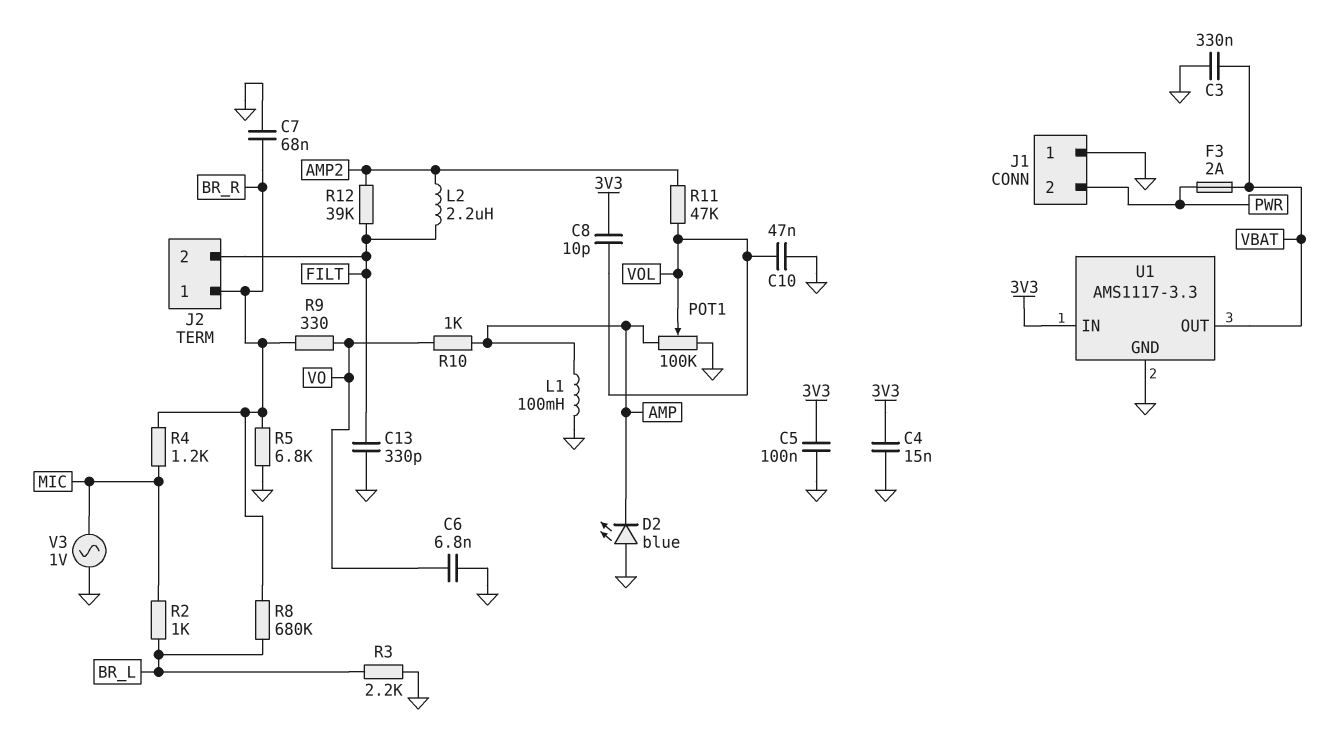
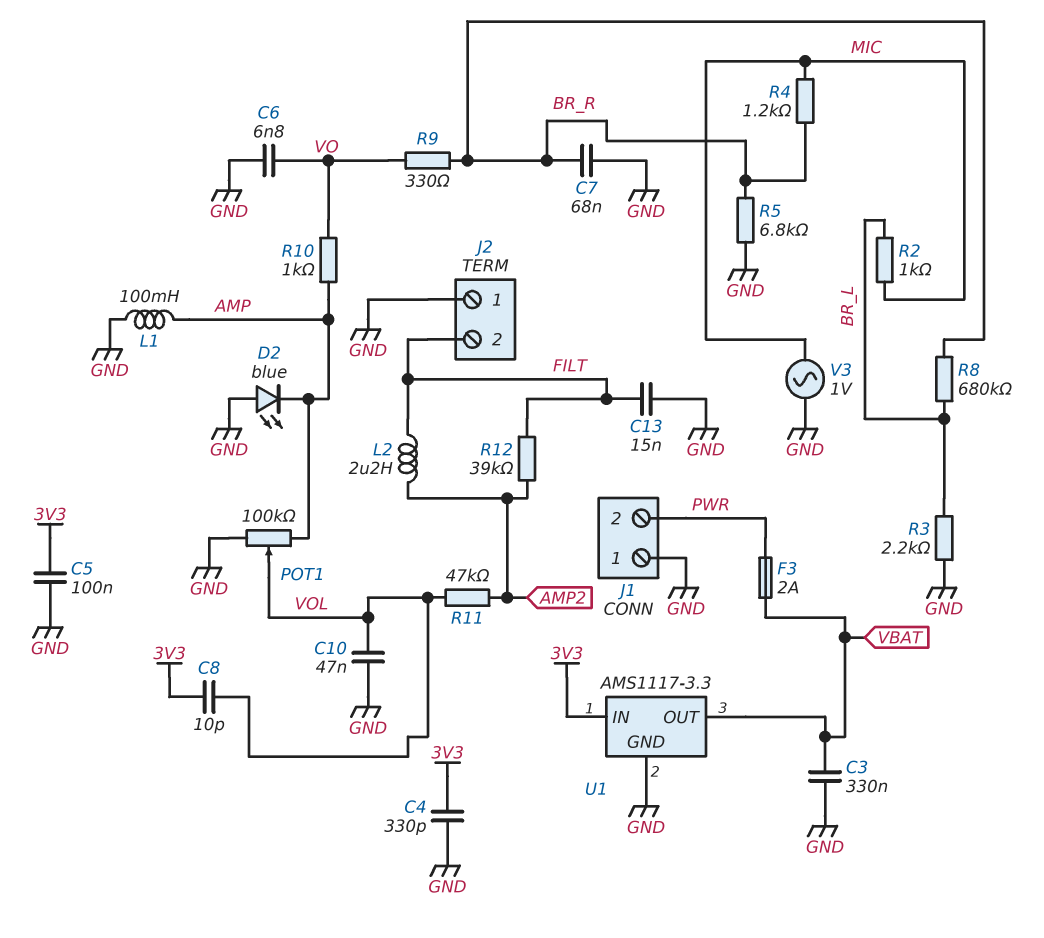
C4: 15nF (3V3, GND) -> 330pF (3V3, GND)
C13: 330pF (FILT, GND) -> 15nF (FILT, GND)
J2 pin 1: BR_R -> GND

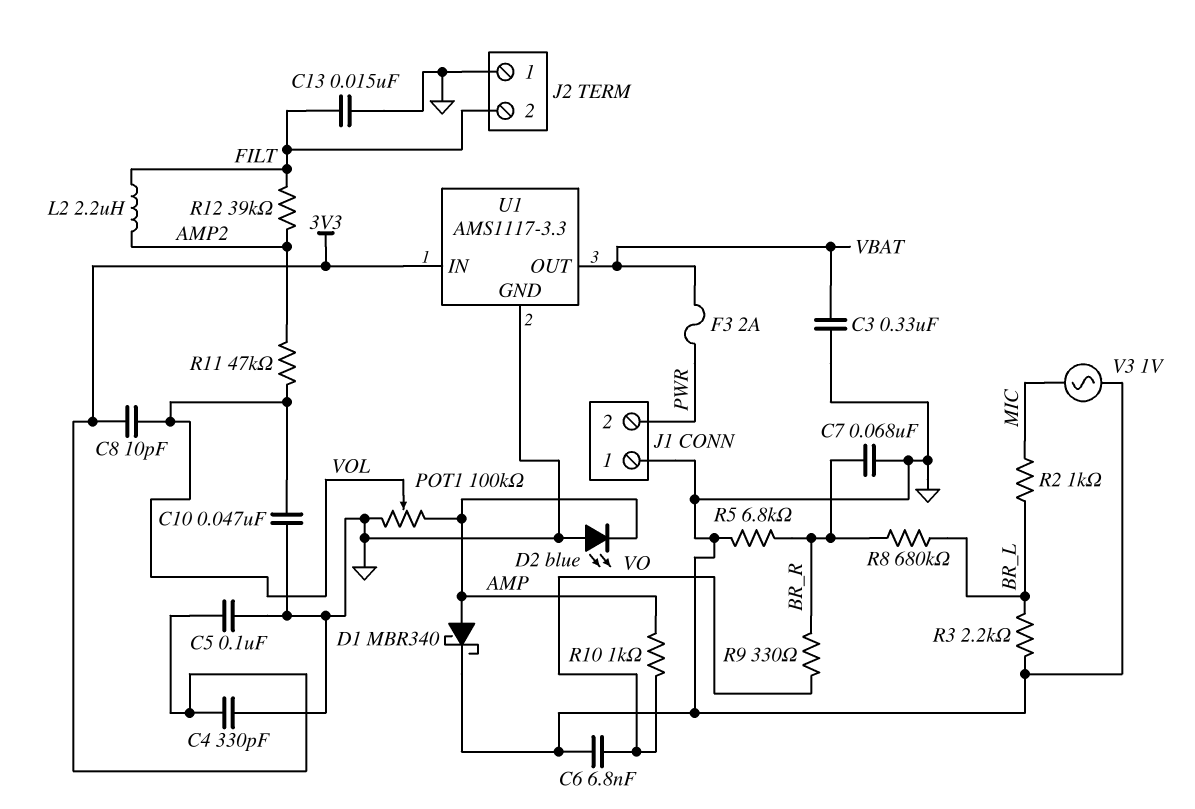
D1: none -> schottky MBR340 (A AMP, K GND)
L1: 100mH (AMP, GND) -> none
R4: 1.2k (BR_R, MIC) -> none

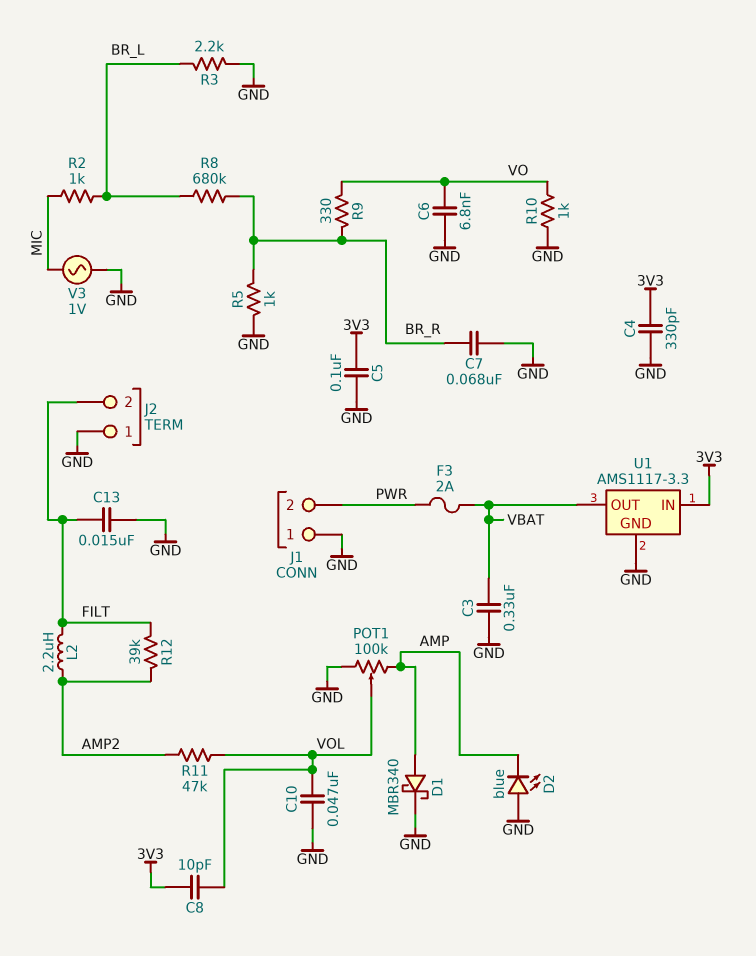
R5: 6.8k (BR_R, GND) -> 1k (BR_R, GND)
R10: 1k (AMP, VO) -> 1k (GND, VO)

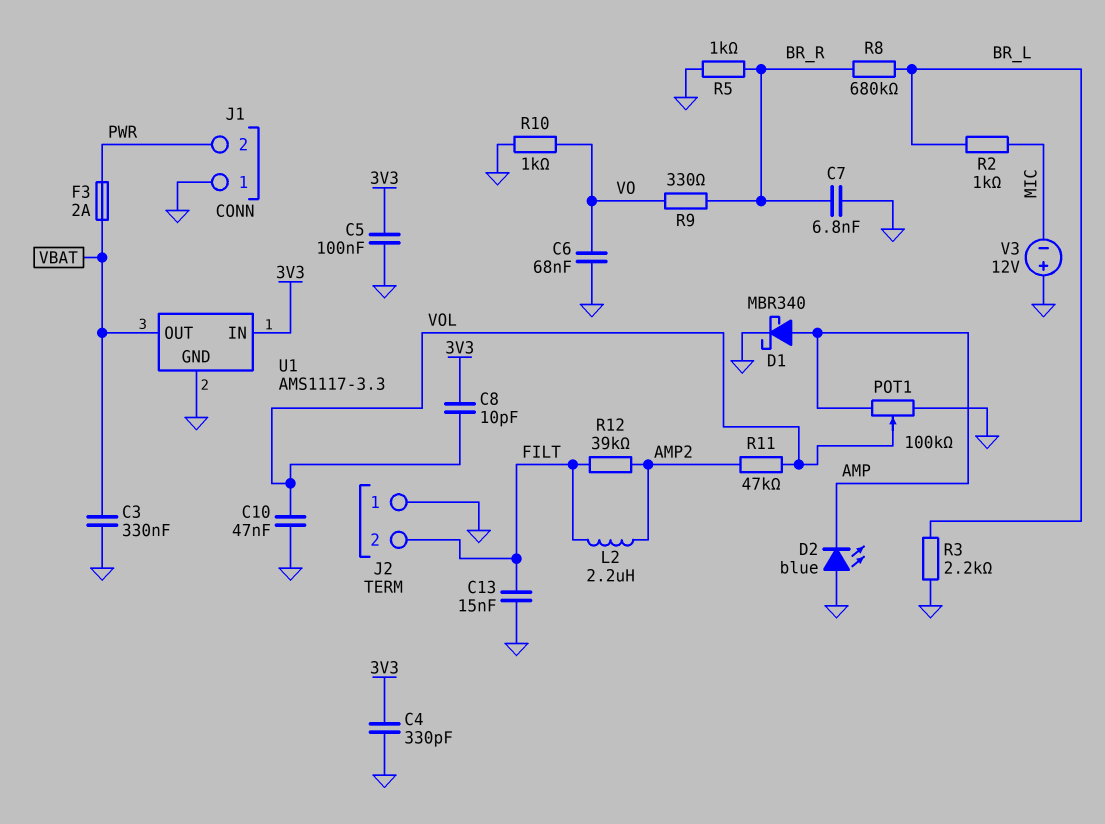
C6: 6.8nF (GND, VO) -> 68nF (GND, VO)
C7: 68nF (BR_R, GND) -> 6.8nF (BR_R, GND)
V3: AC 1V (GND, MIC) -> 12V (plus GND, minus MIC)

